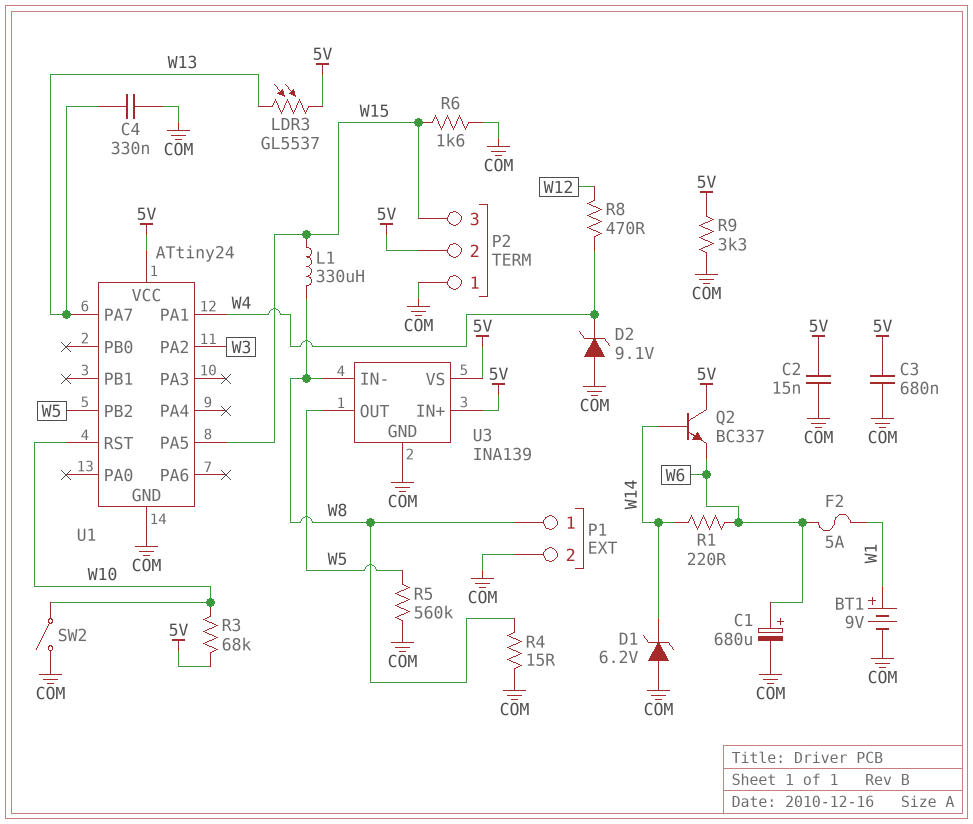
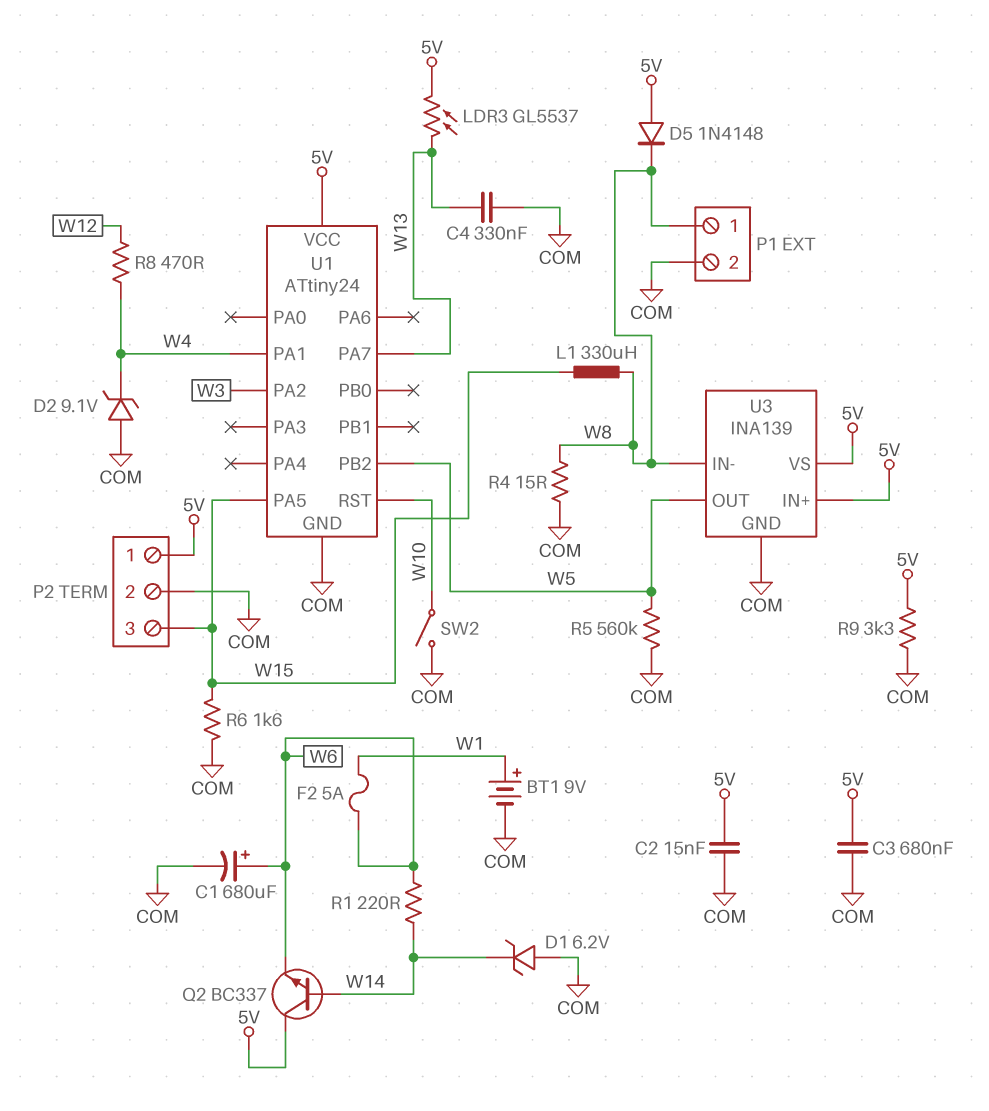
D5: none -> diode 1N4148 (A 5V, K W8)
P2 pin 1: COM -> 5V
P2 pin 2: 5V -> COM
R3: 68k (5V, W10) -> none

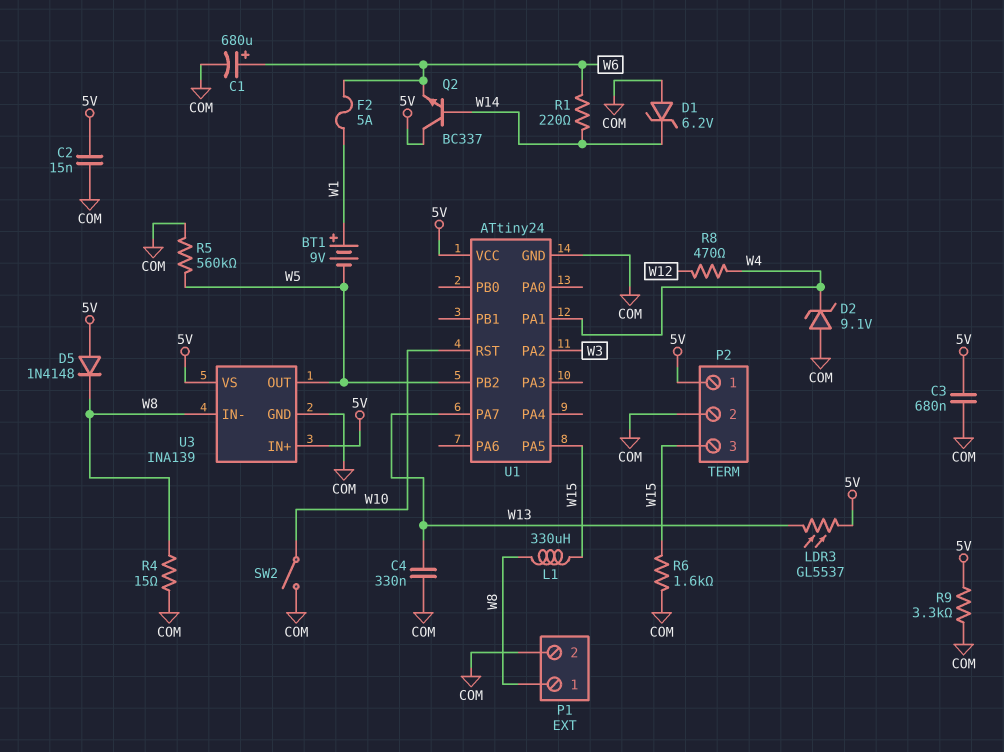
BT1: 9V (plus W1, minus COM) -> 9V (plus W1, minus W5)

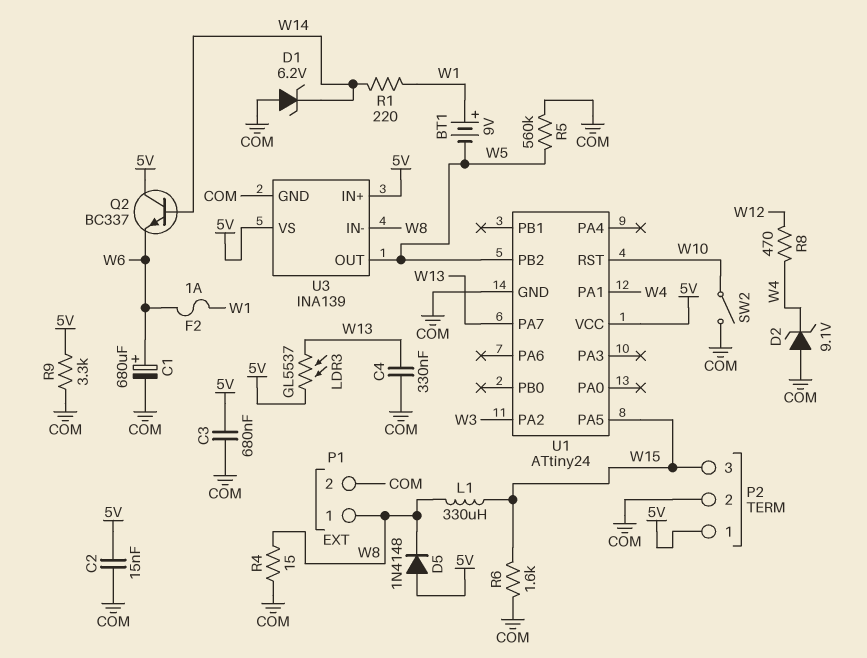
F2: 5A (W1, W6) -> 1A (W1, W6)
R1: 220 (W6, W14) -> 220 (W1, W14)

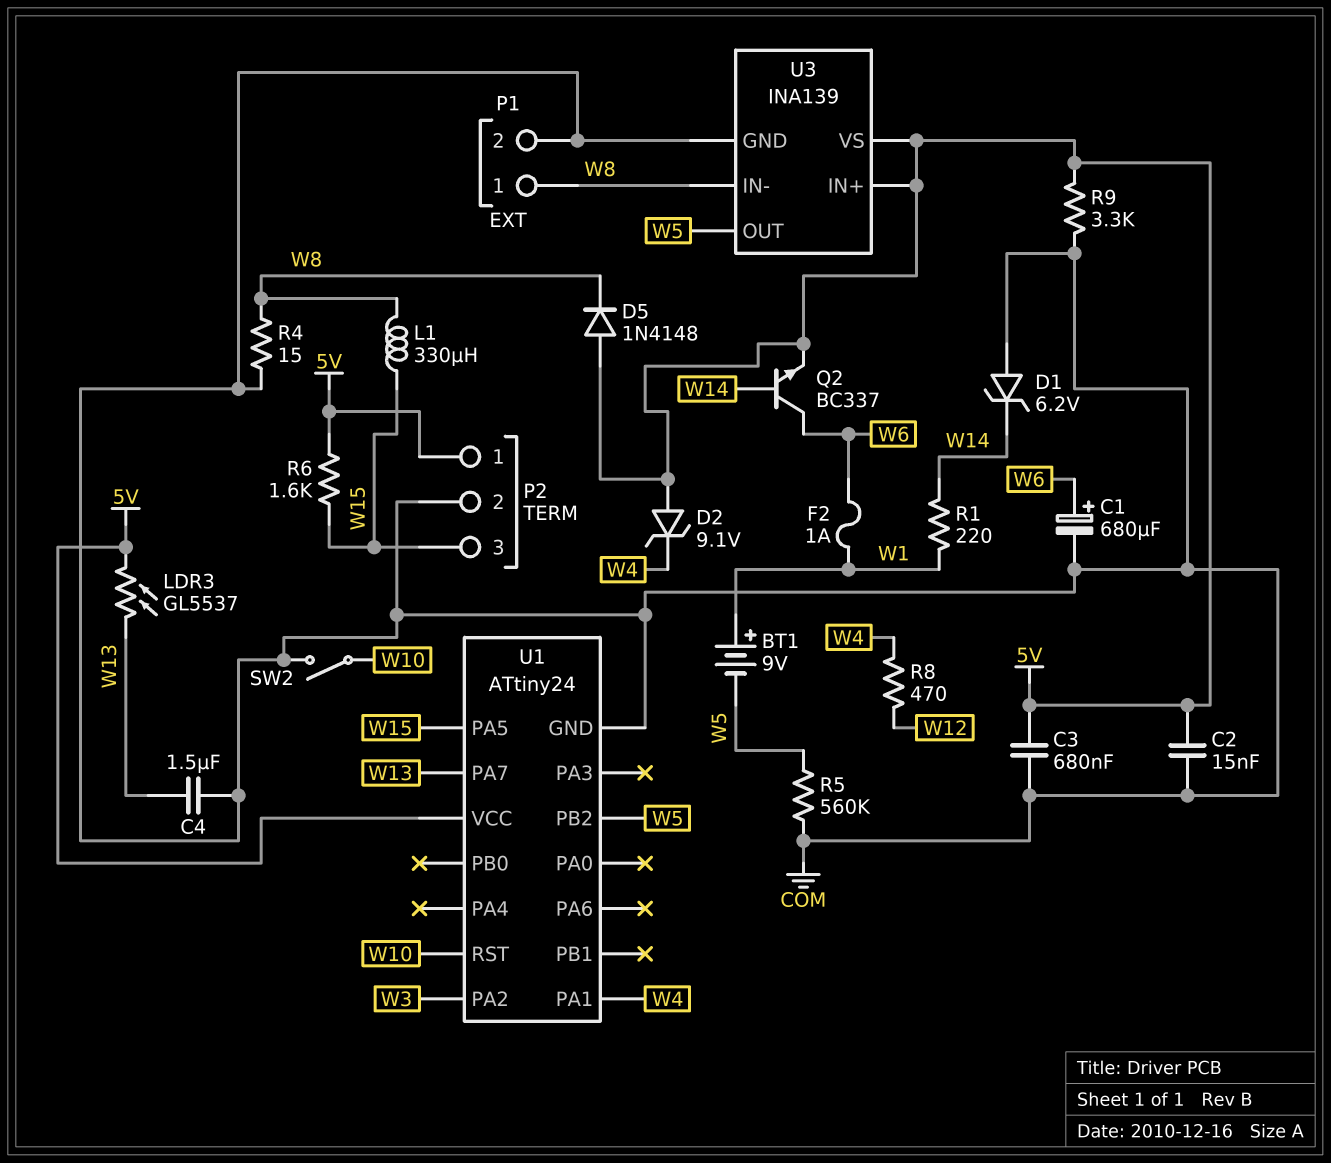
C4: 330nF (COM, W13) -> 1.5uF (COM, W13)
D2: zener 9.1V (A COM, K W4) -> zener 9.1V (A 5V, K W4)
Q2: NPN BC337 (B W14, C 5V, E W6) -> NPN BC337 (B W14, C W6, E 5V)
R6: 1.6k (COM, W15) -> 1.6k (5V, W15)

